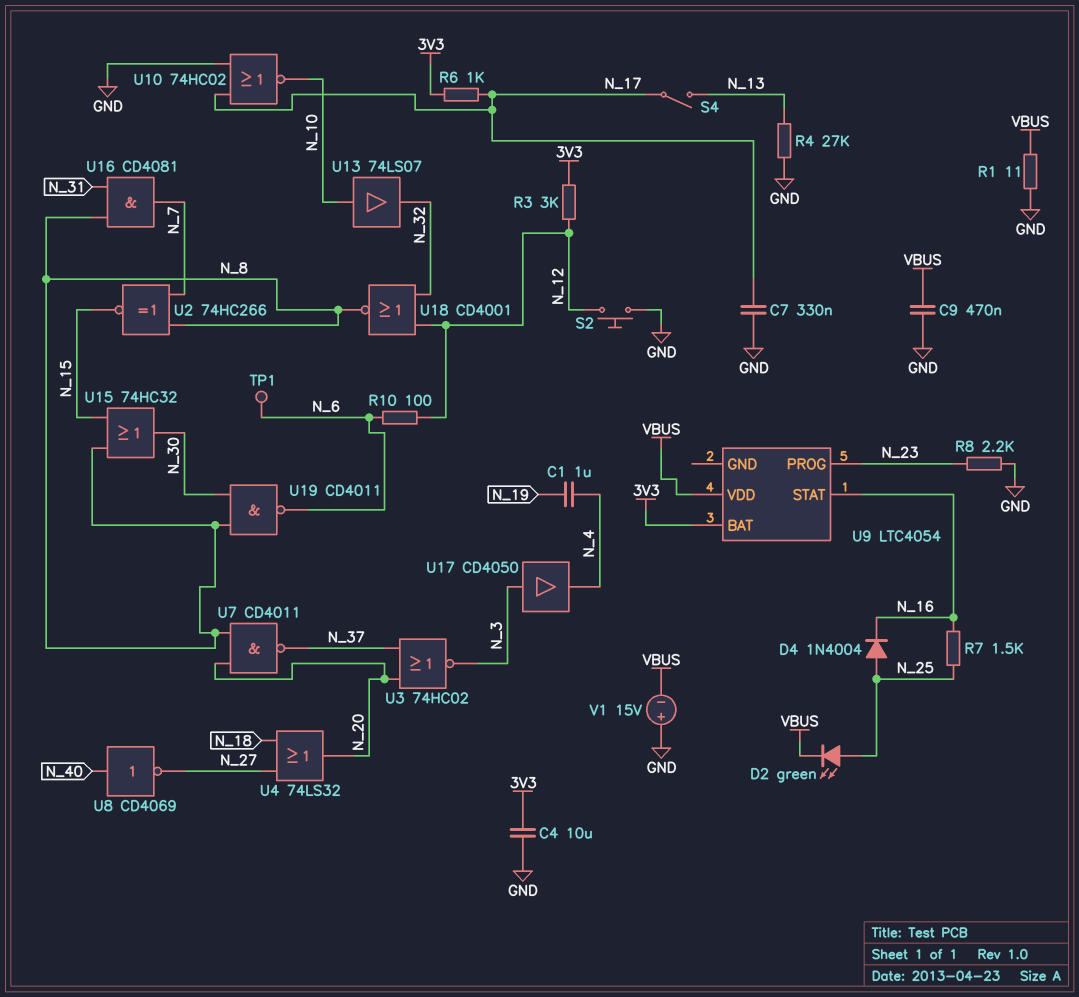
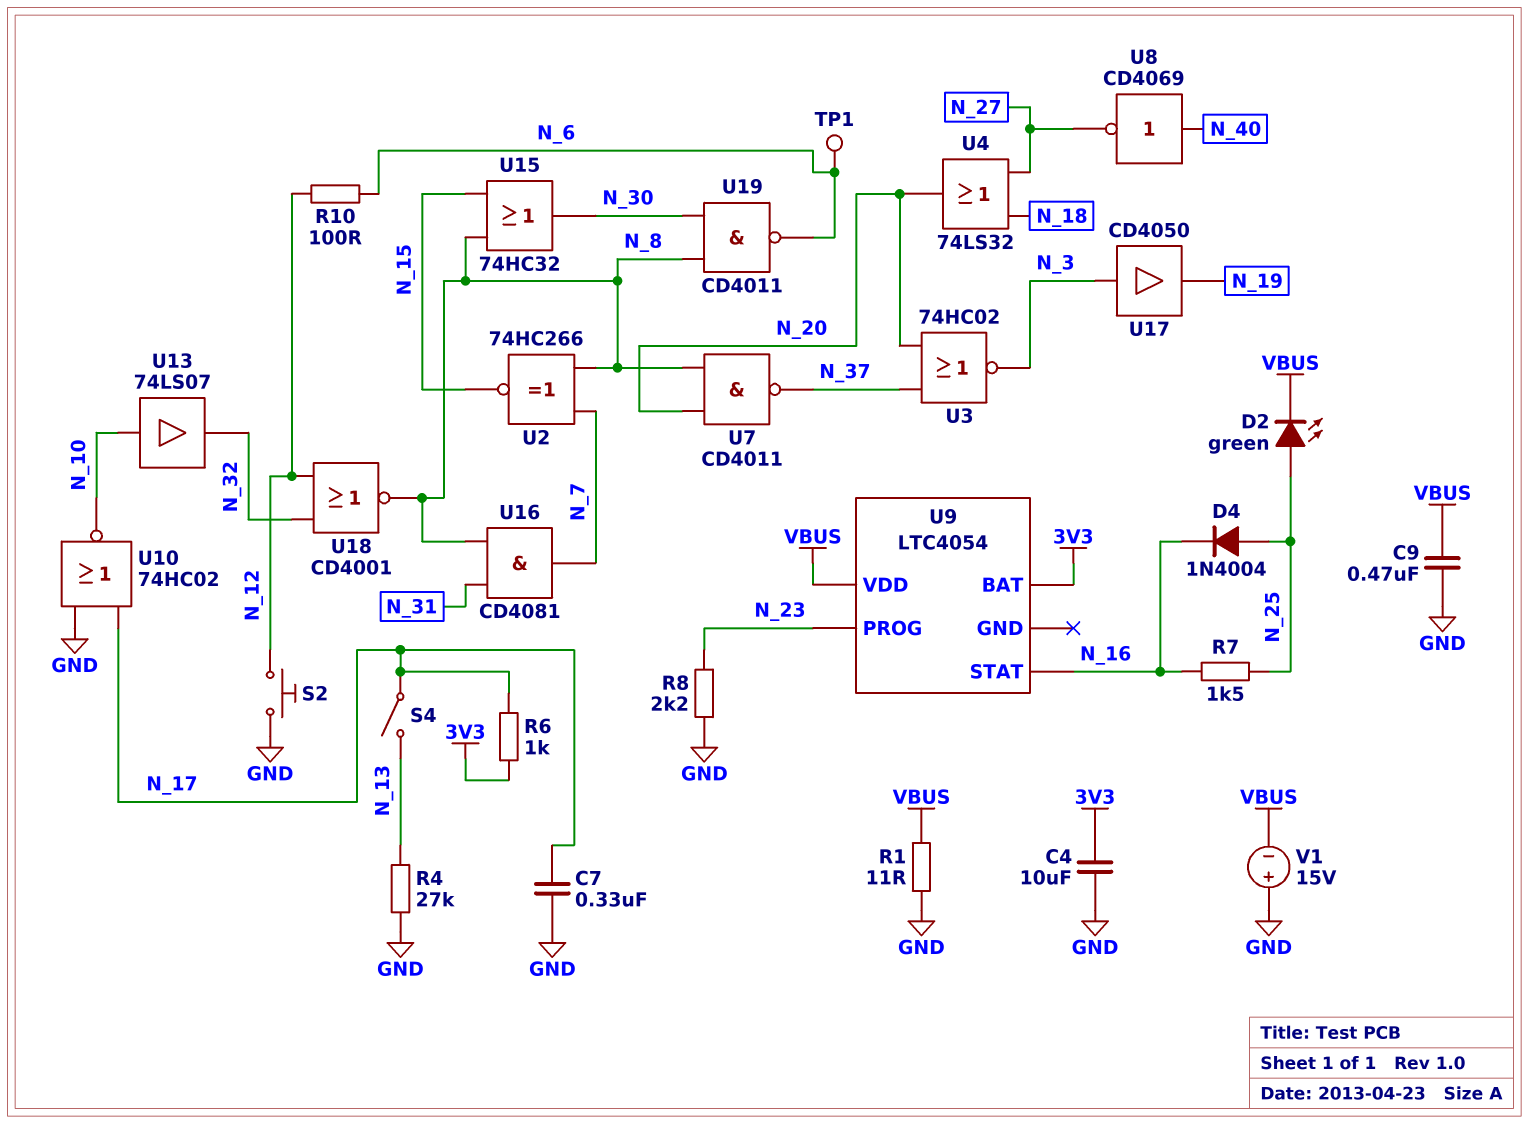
C1: 1uF (N_4, N_19) -> none
R3: 3k (3V3, N_12) -> none
U17: buffer CD4050 (in N_3, out N_4) -> buffer CD4050 (in N_3, out N_19)

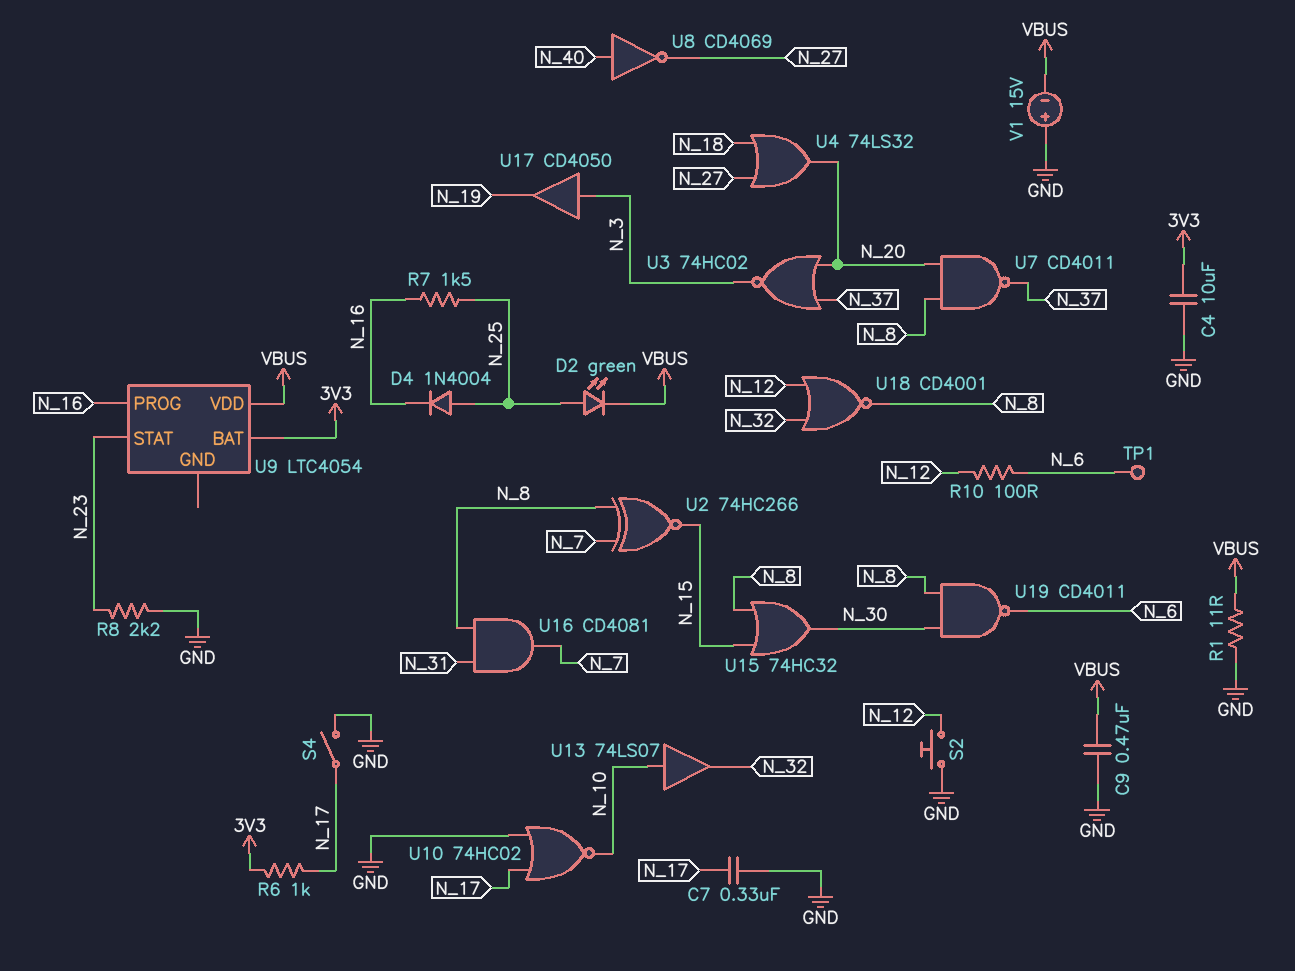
R4: 27k (GND, N_13) -> none
S4: switch (N_13, N_17) -> switch (GND, N_17)
U9 pin PROG: N_23 -> N_16
U9 pin STAT: N_16 -> N_23

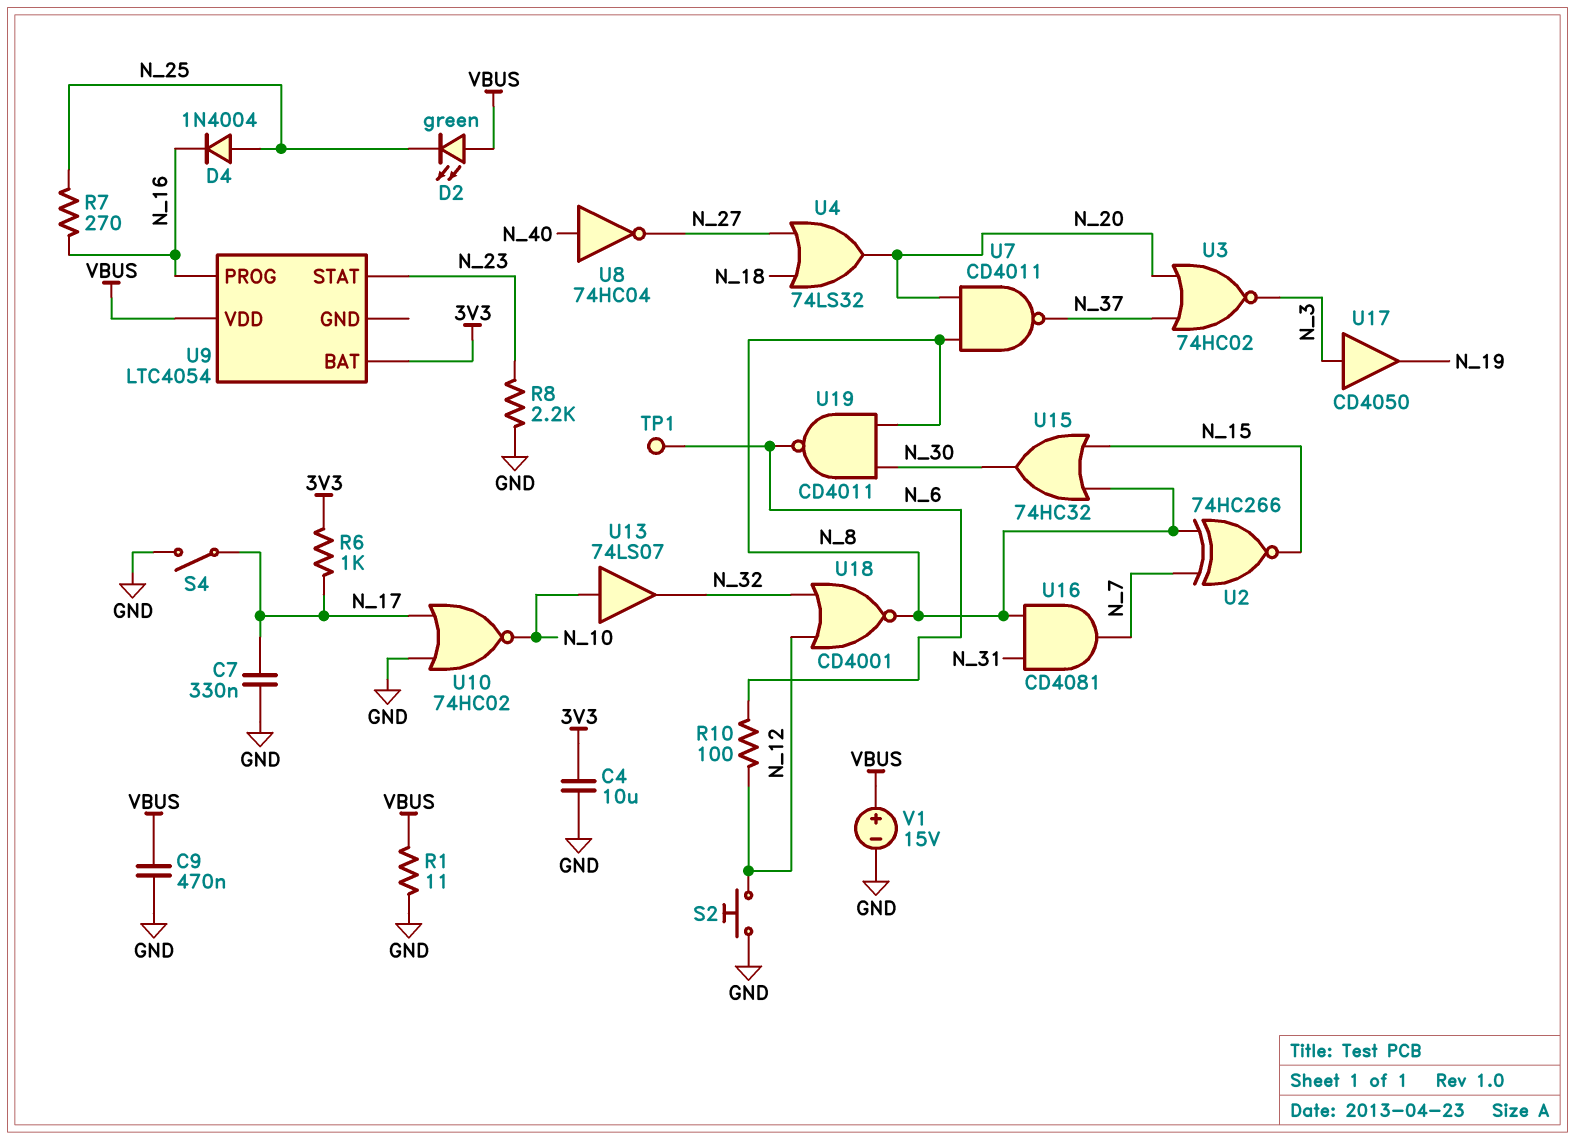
D2: LED green (A N_25, K VBUS) -> LED green (A VBUS, K N_25)
R7: 1.5k (N_16, N_25) -> 270 (N_16, N_25)
U8: NOT CD4069 (in N_40, out N_27) -> NOT 74HC04 (in N_40, out N_27)
V1: 15V (plus GND, minus VBUS) -> 15V (plus VBUS, minus GND)

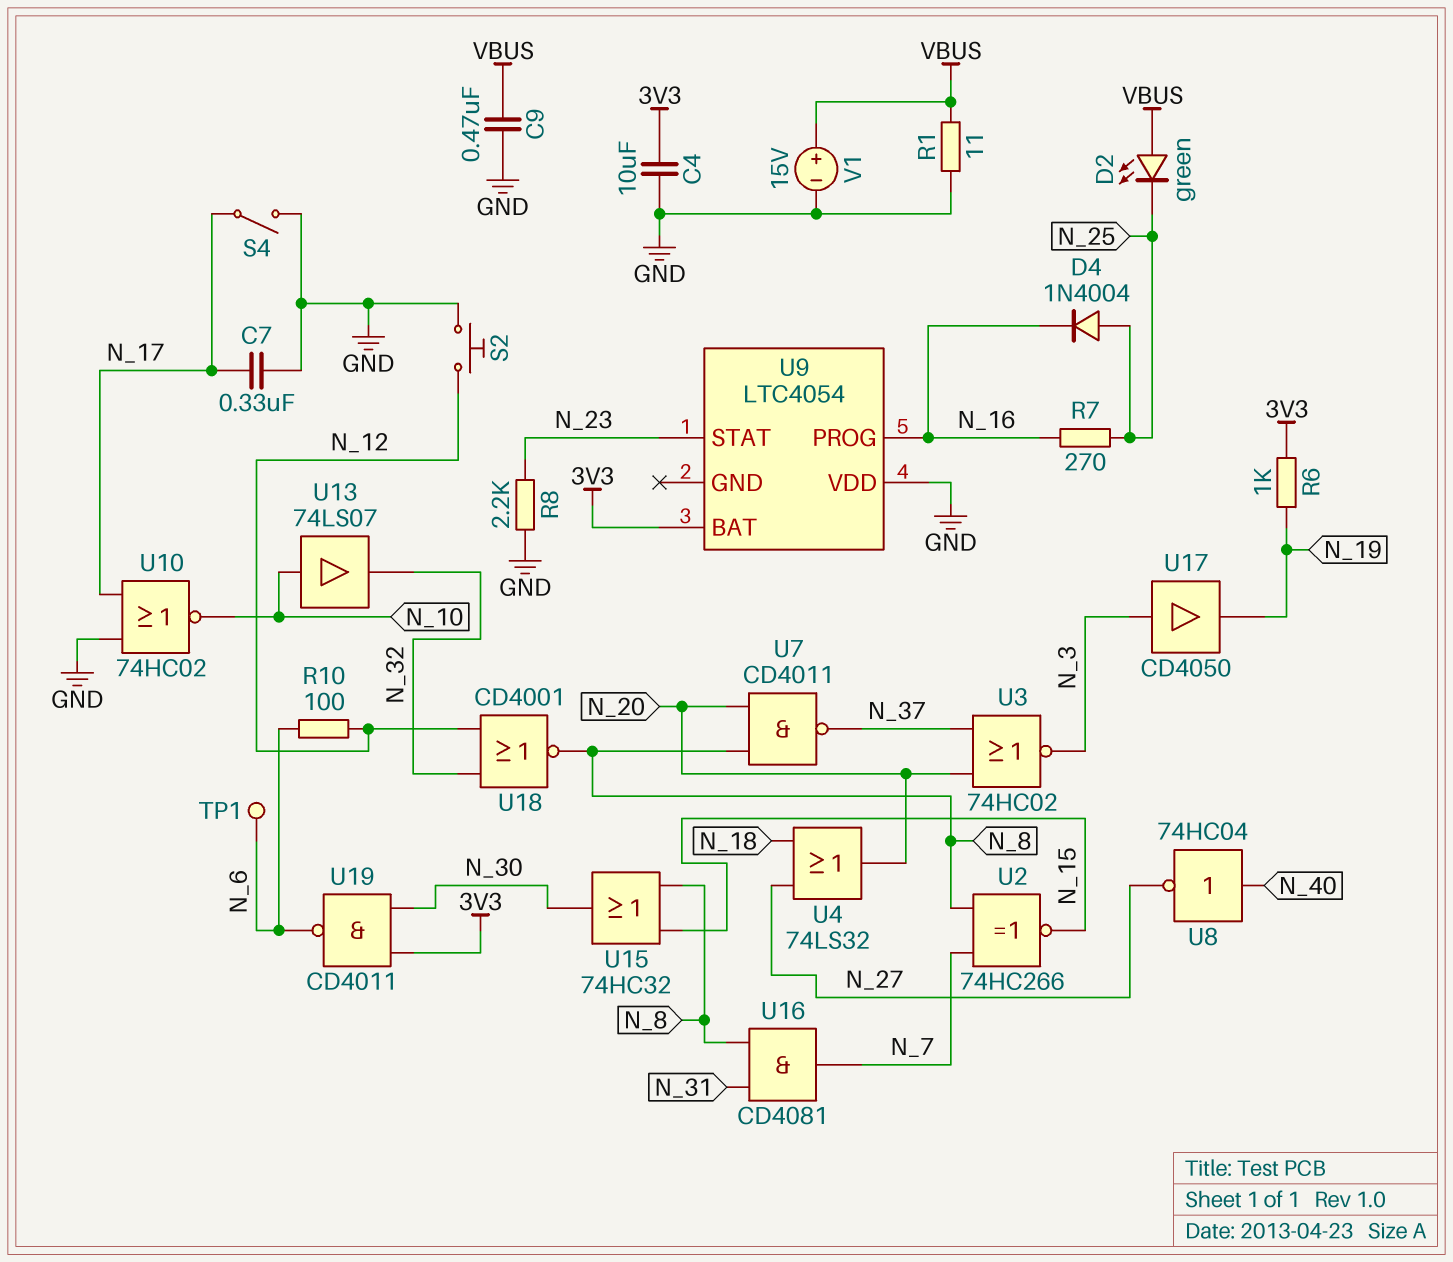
R6: 1k (3V3, N_17) -> 1k (3V3, N_19)
U9 pin VDD: VBUS -> GND
U19: NAND CD4011 (in N_8, in N_30, out N_6) -> NAND CD4011 (in 3V3, in N_30, out N_6)

